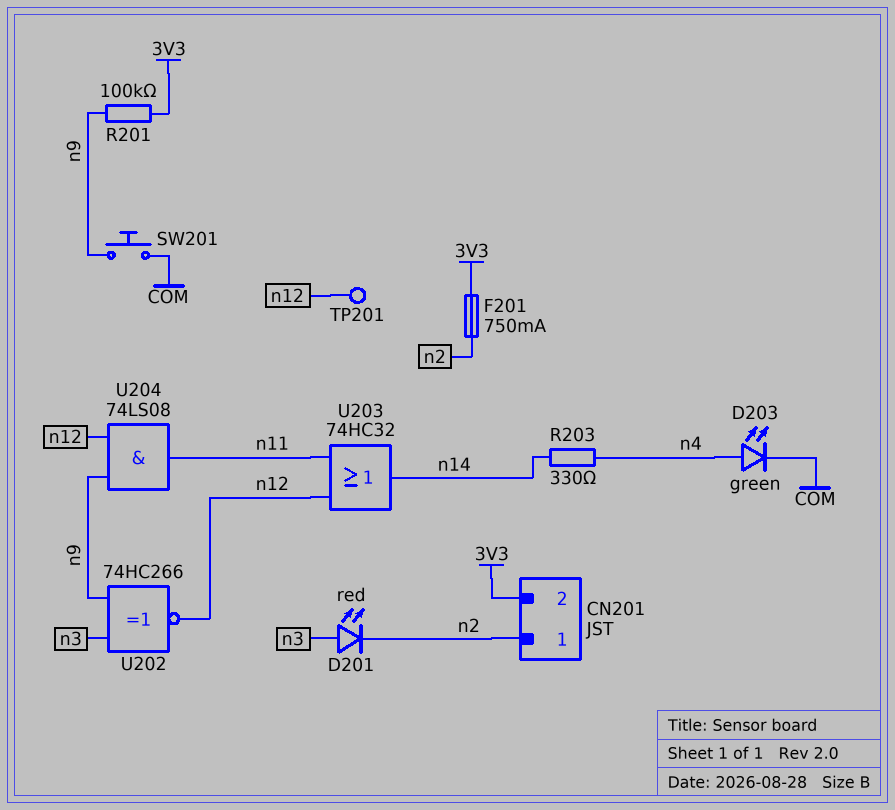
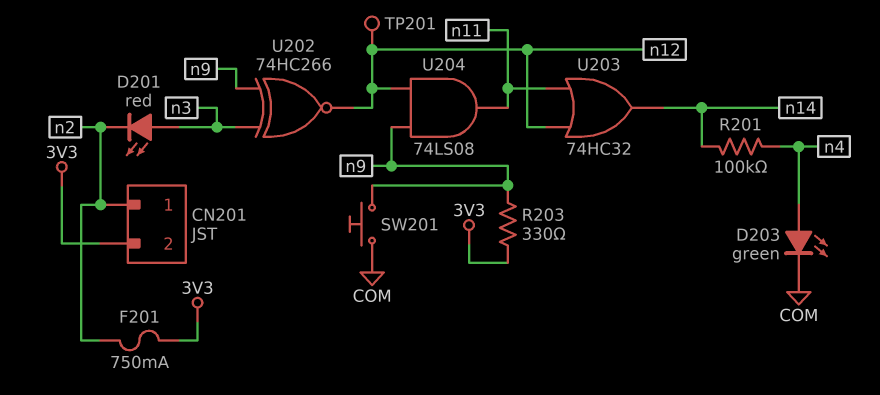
R201: 100k (3V3, n9) -> 100k (n4, n14)
R203: 330 (n4, n14) -> 330 (3V3, n9)

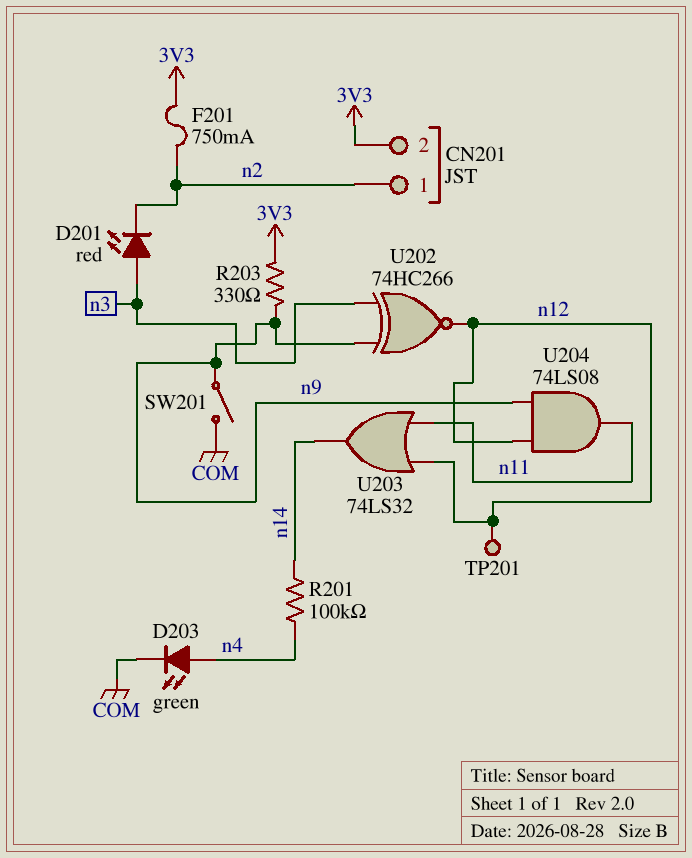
SW201: button (COM, n9) -> switch (COM, n9)
U203: OR 74HC32 (in n11, in n12, out n14) -> OR 74LS32 (in n11, in n12, out n14)

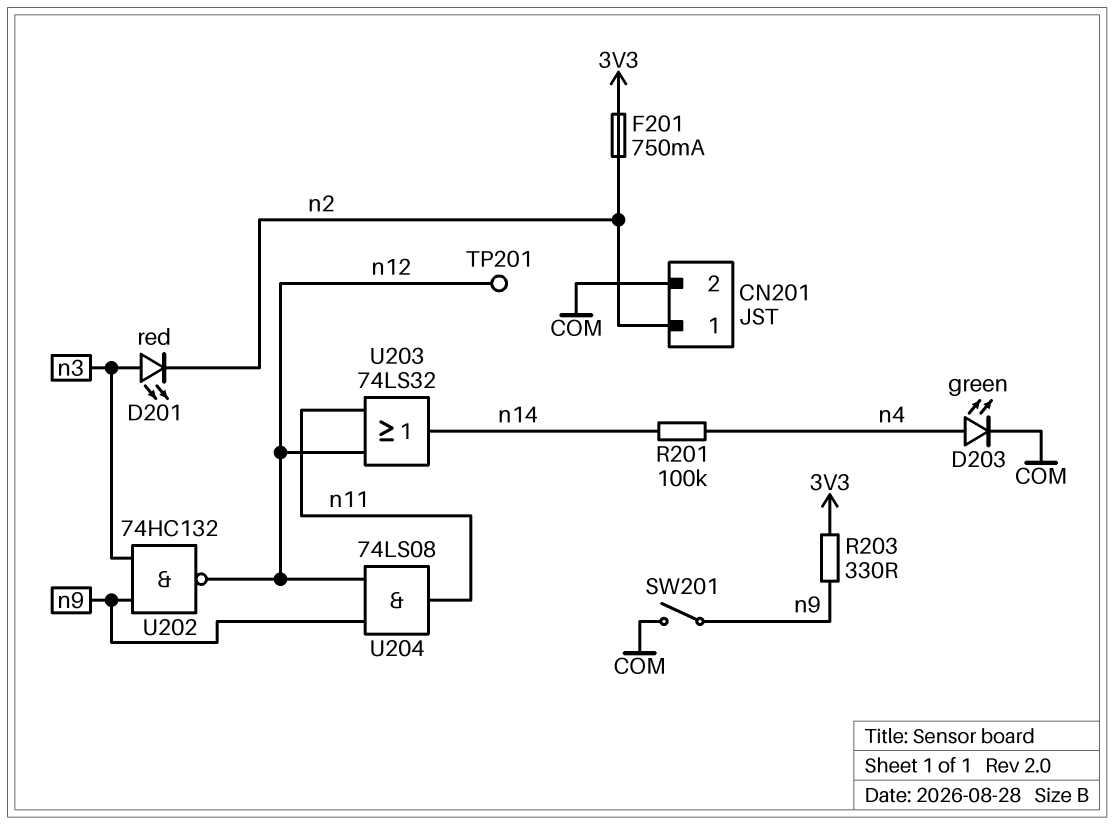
CN201 pin 2: 3V3 -> COM
U202: XNOR 74HC266 (in n3, in n9, out n12) -> NAND 74HC132 (in n3, in n9, out n12)

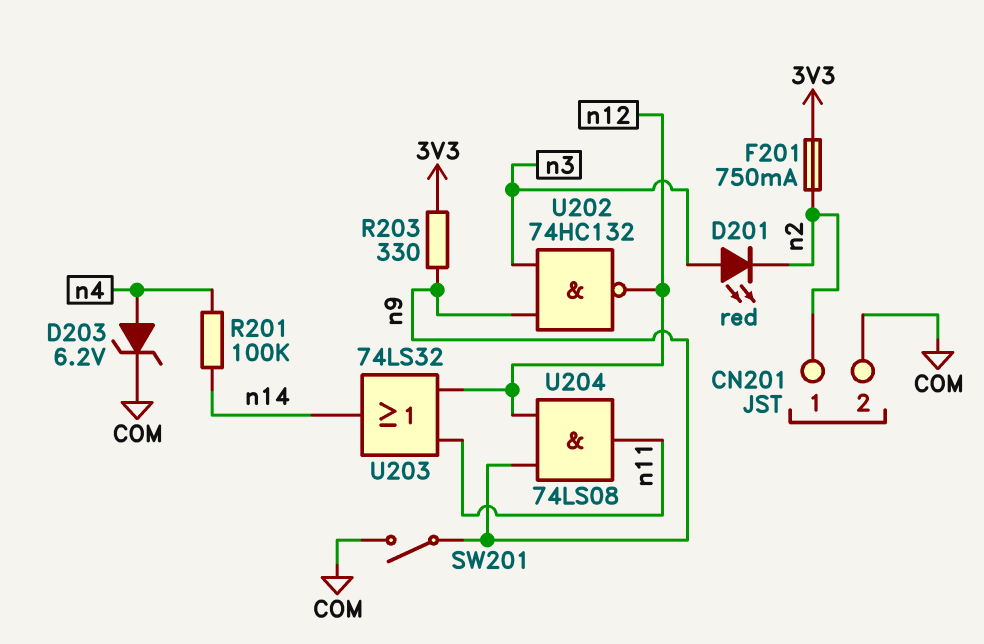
D203: LED green (A n4, K COM) -> zener 6.2V (A n4, K COM)
TP201: test point (n12) -> none

